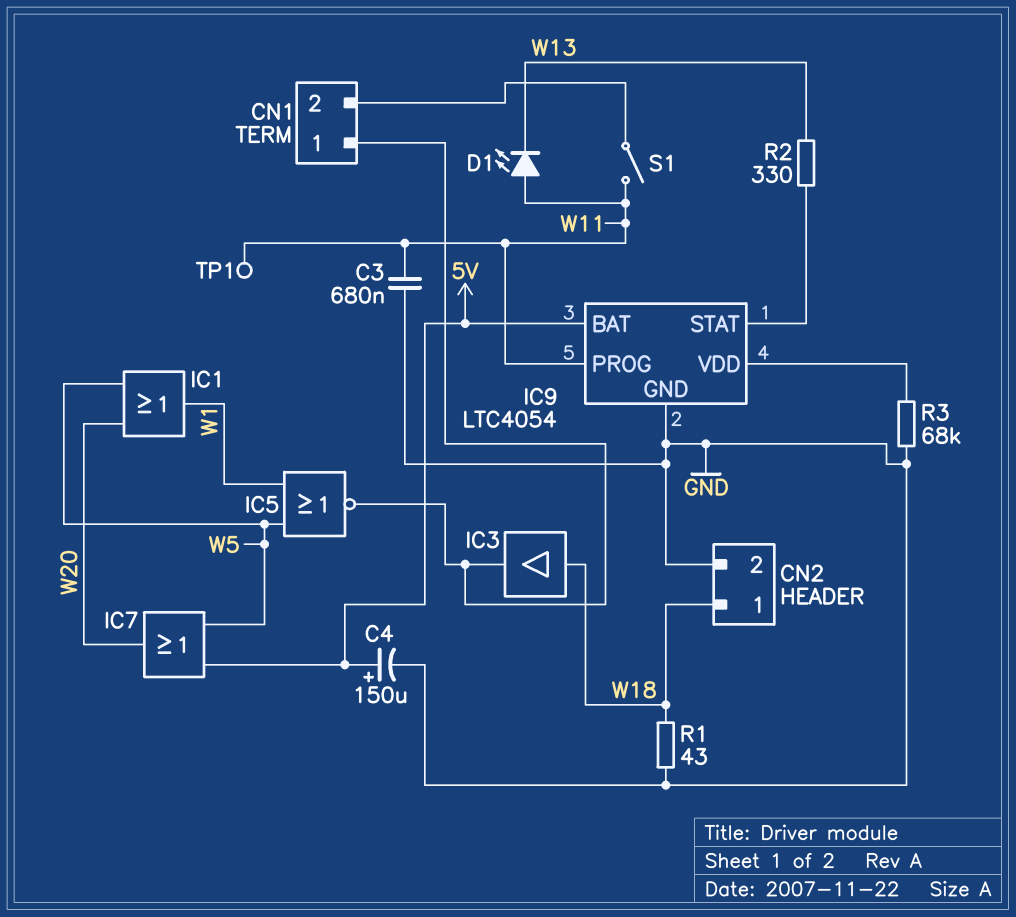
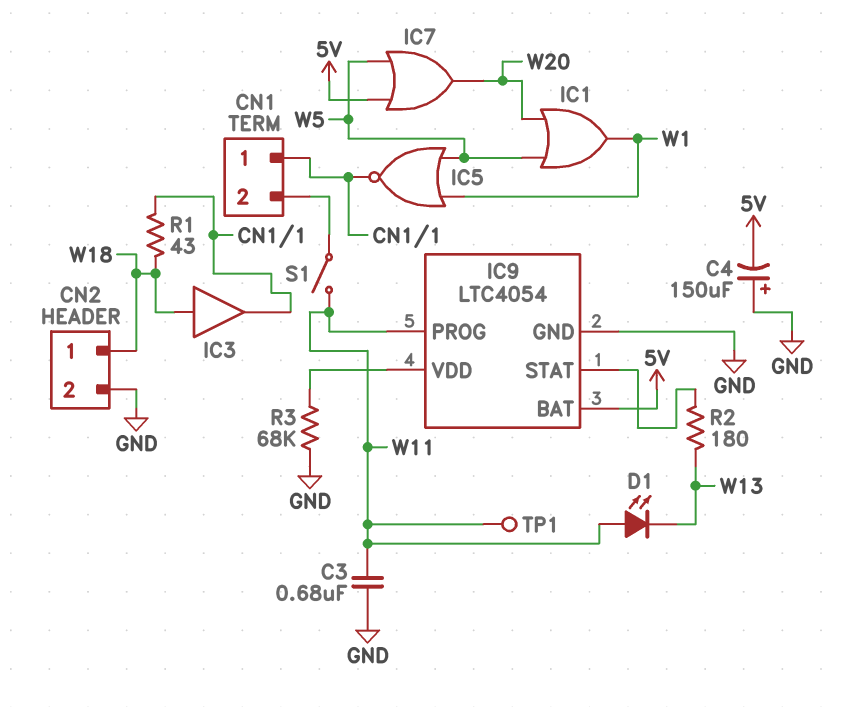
C4: 150uF (plus 5V, minus GND) -> 150uF (plus GND, minus 5V)
R1: 43 (GND, W18) -> 43 (CN1/1, W18)
R2: 330 (IC9/STAT, W13) -> 180 (IC9/STAT, W13)

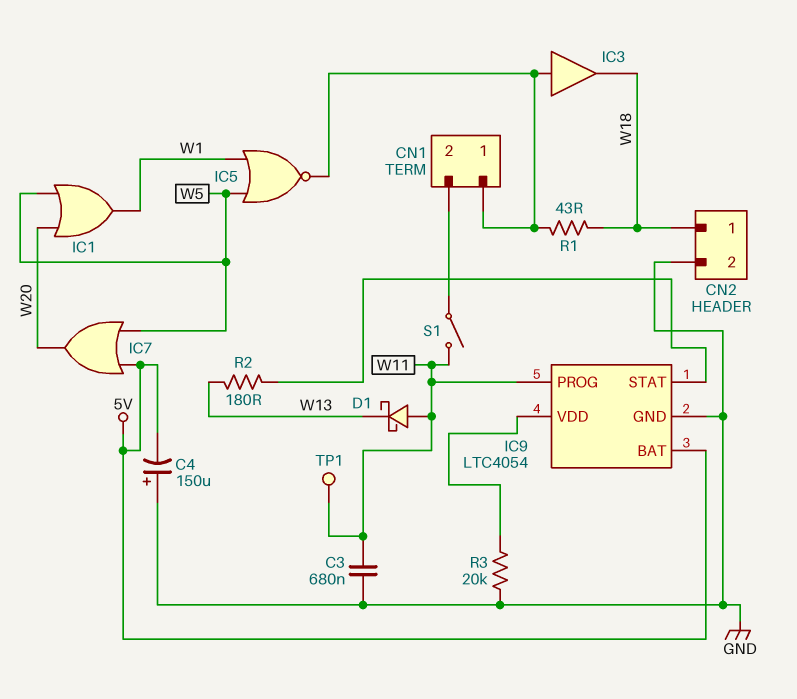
D1: LED (A W11, K W13) -> schottky (A W11, K W13)
IC3: buffer (in W18, out CN1/1) -> buffer (in CN1/1, out W18)
R3: 68k (GND, IC9/VDD) -> 20k (GND, IC9/VDD)

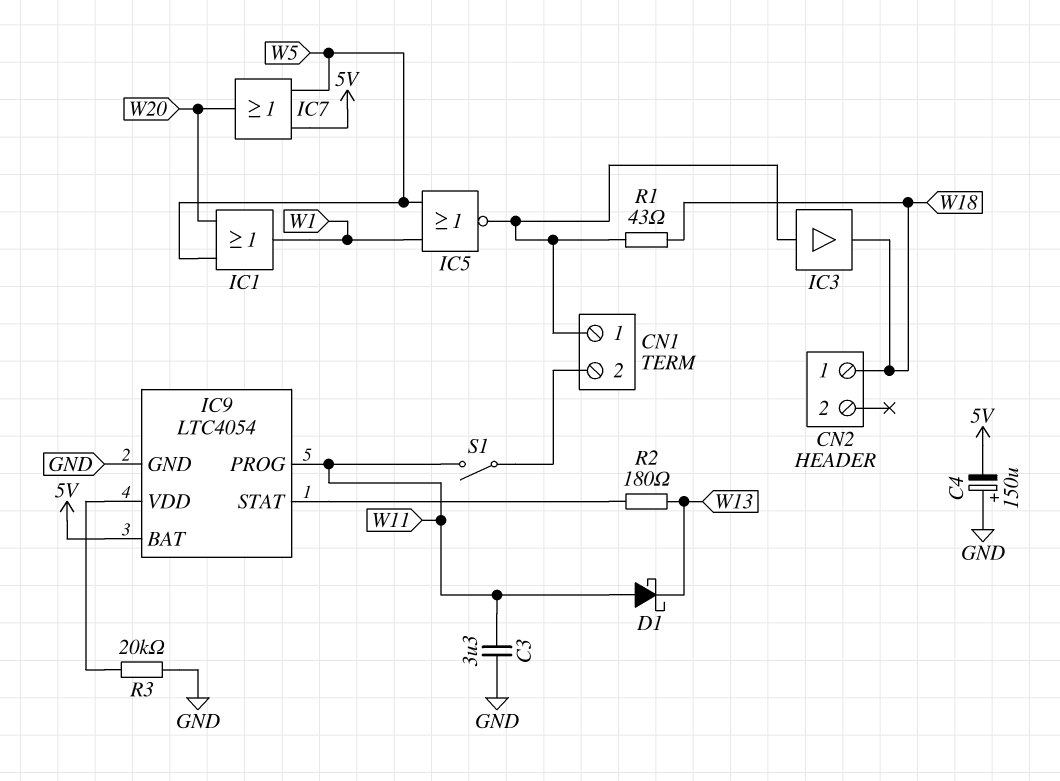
C3: 680nF (GND, W11) -> 3.3uF (GND, W11)
CN2 pin 2: GND -> none
TP1: test point (W11) -> none

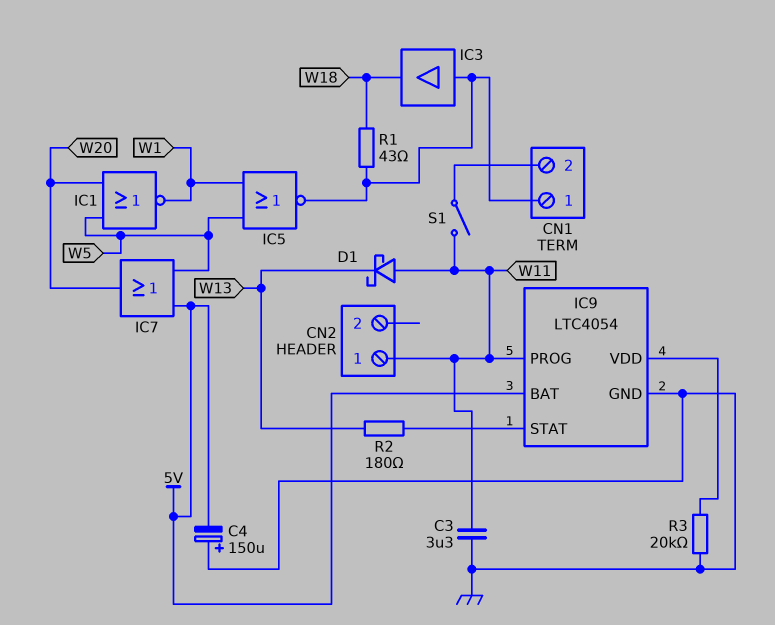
CN2 pin 1: W18 -> W11
IC1: OR (in W5, in W20, out W1) -> NOR (in W5, in W20, out W1)

